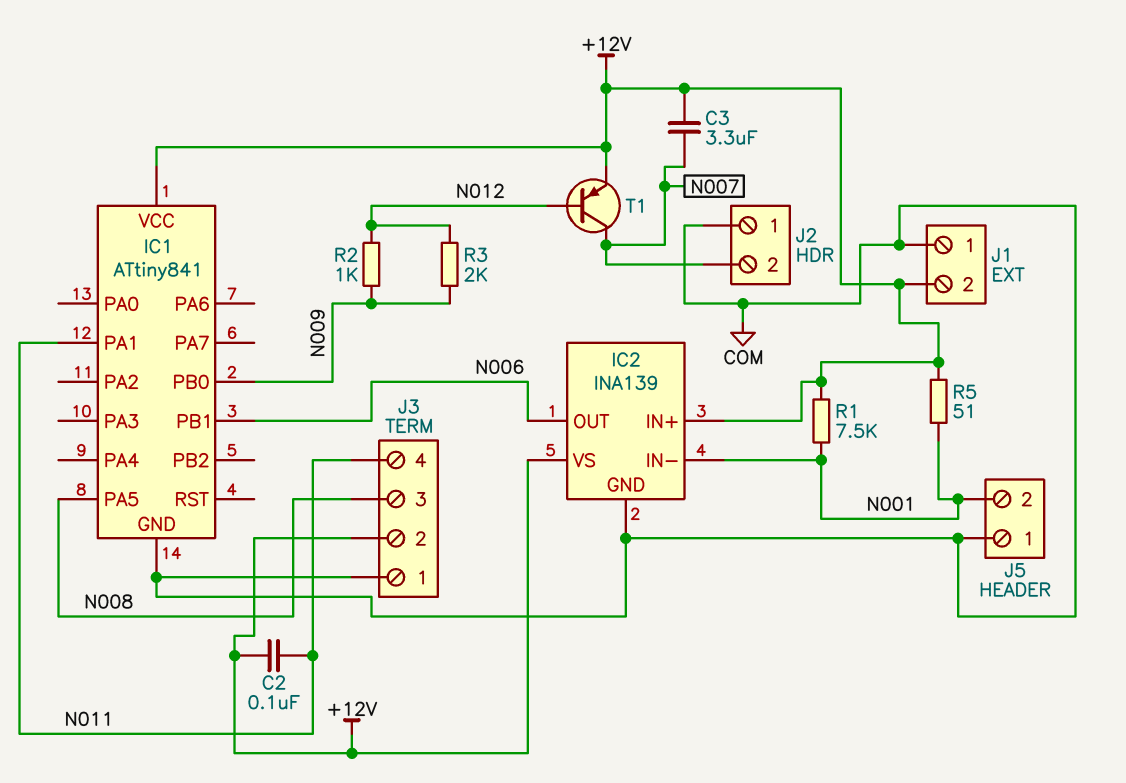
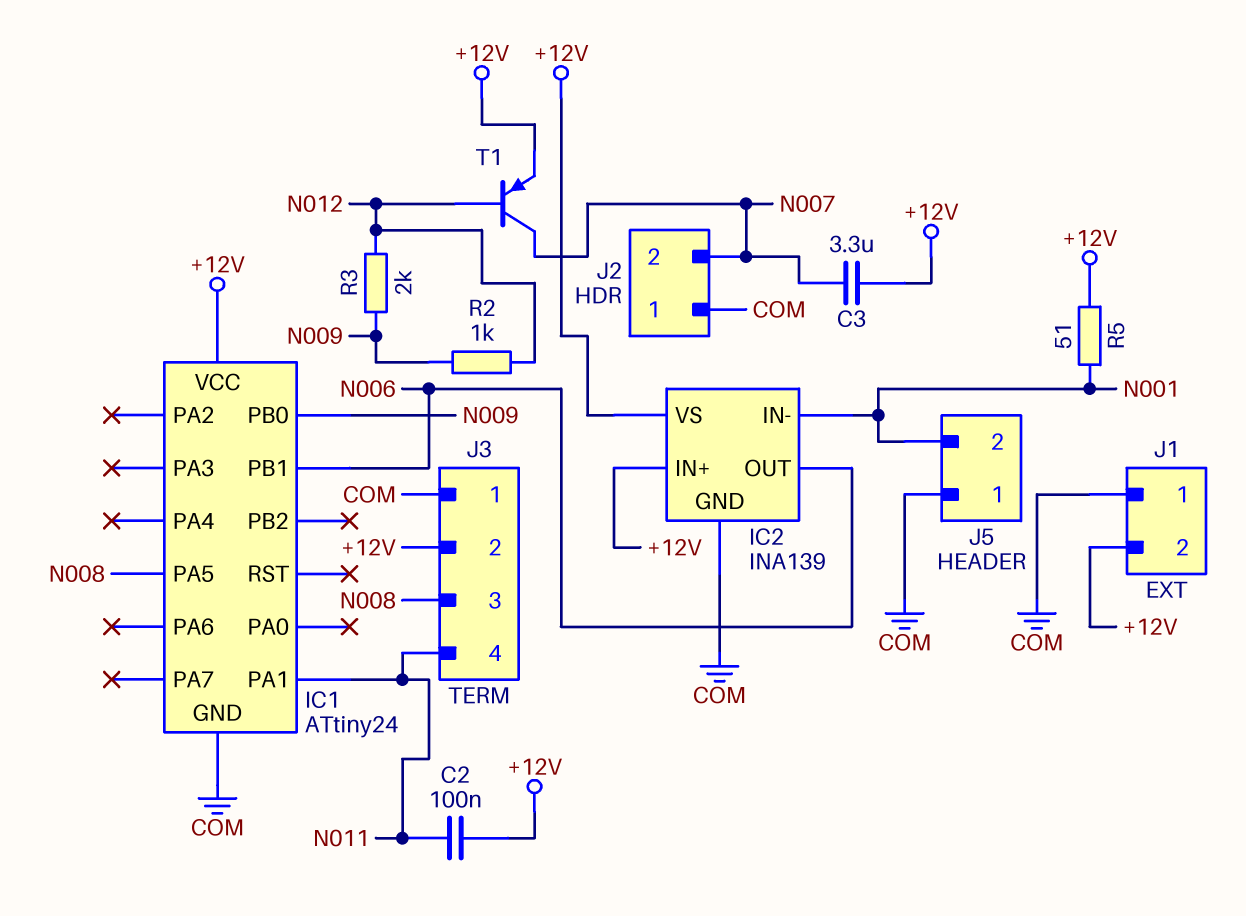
IC1: ATtiny841 -> ATtiny24
R1: 7.5k (+12V, N001) -> none

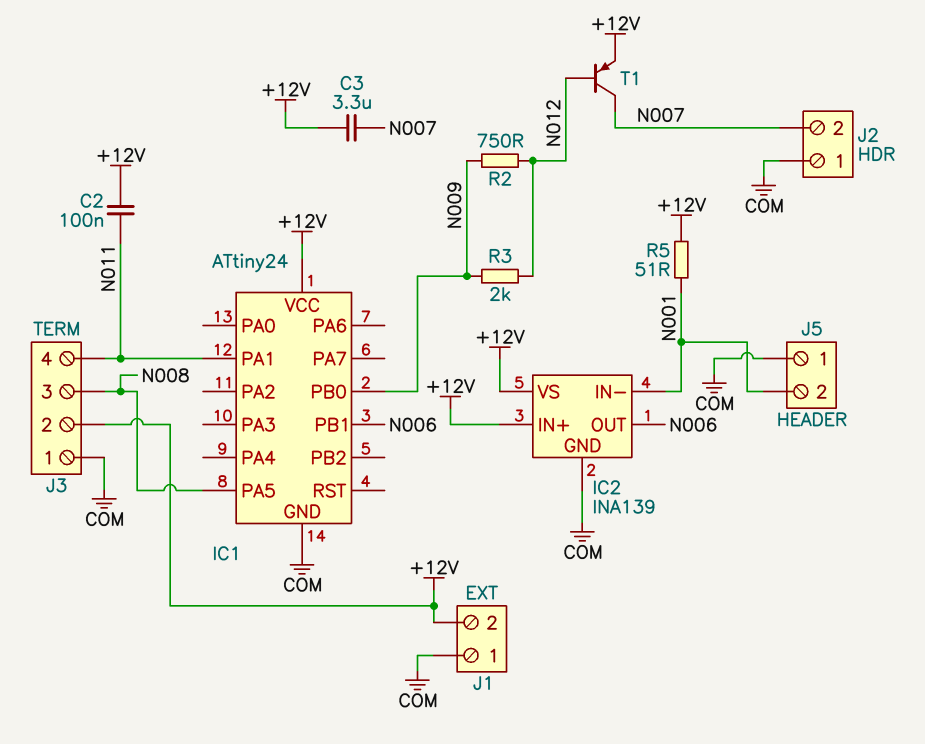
R2: 1k (N009, N012) -> 750 (N009, N012)

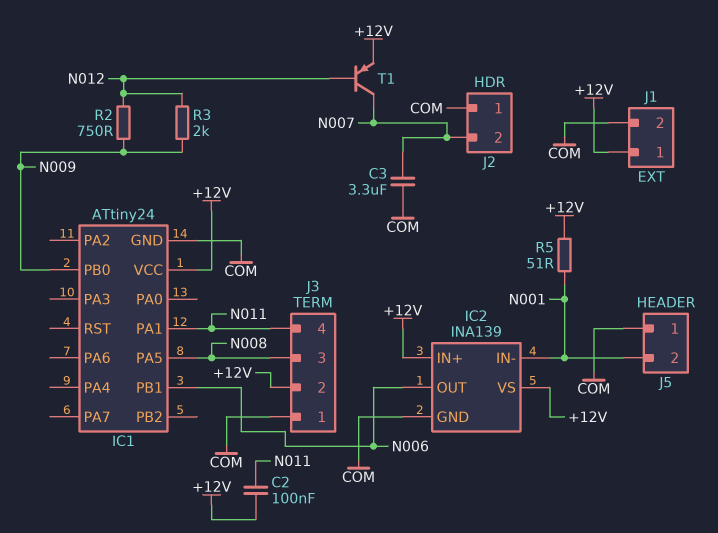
C3: 3.3uF (+12V, N007) -> 3.3uF (COM, N007)
J1 pin 1: COM -> +12V
J1 pin 2: +12V -> COM

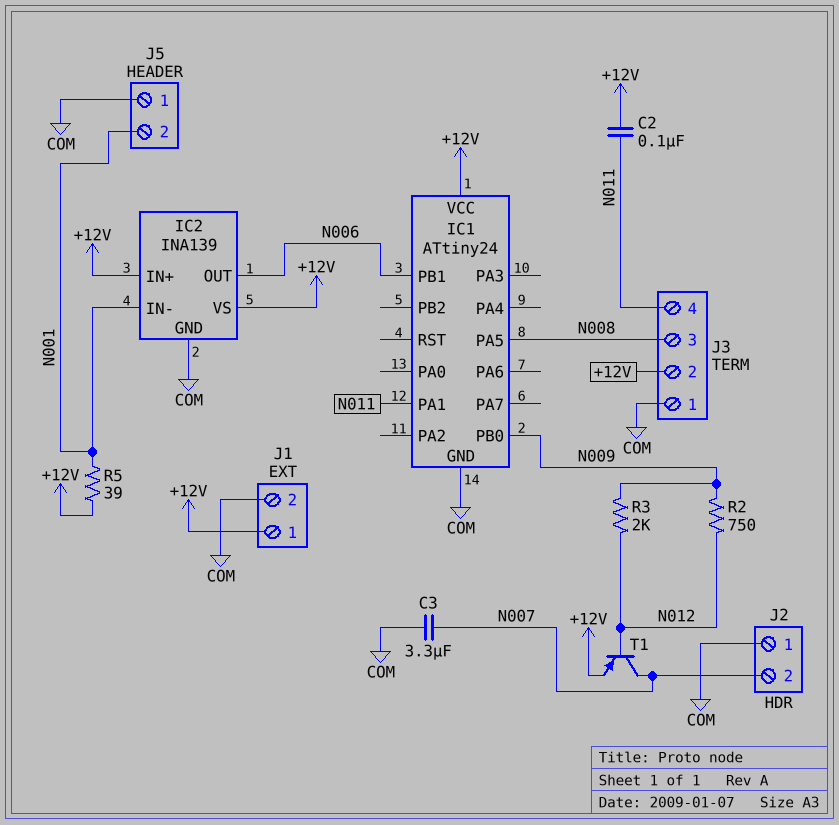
R5: 51 (+12V, N001) -> 39 (+12V, N001)

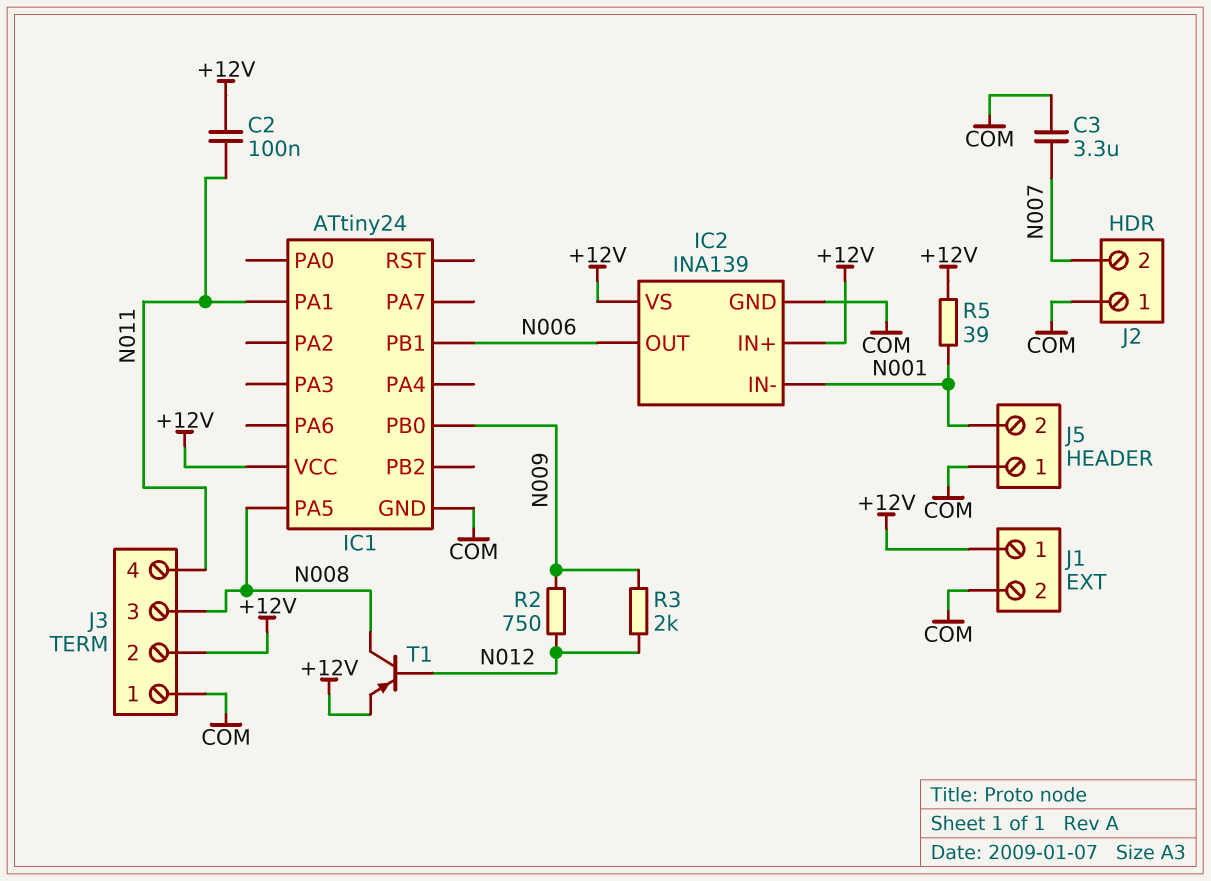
T1: PNP (B N012, C N007, E +12V) -> PNP (B N012, C N008, E +12V)

